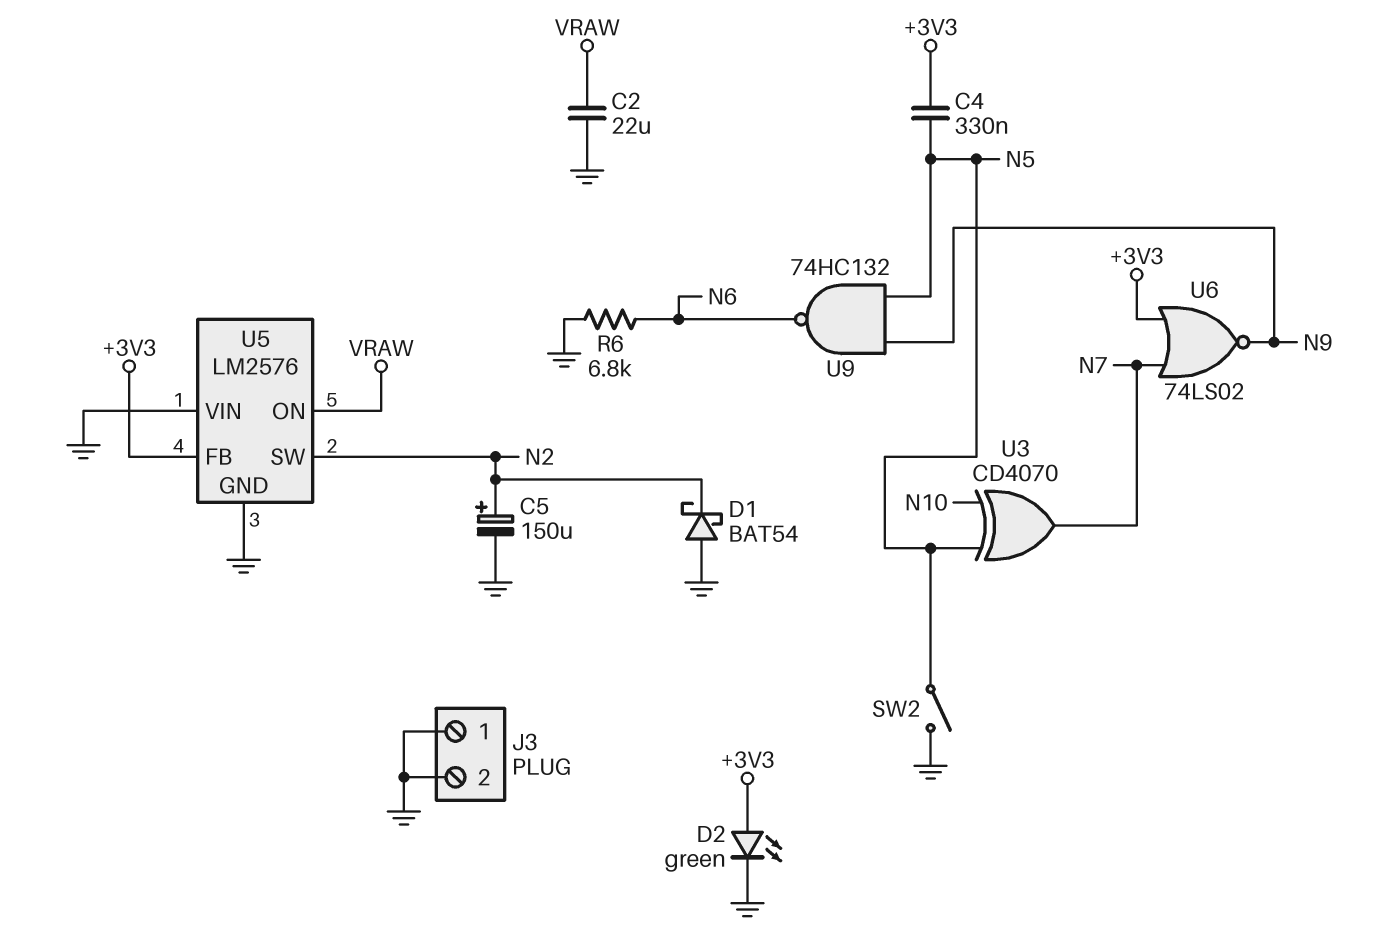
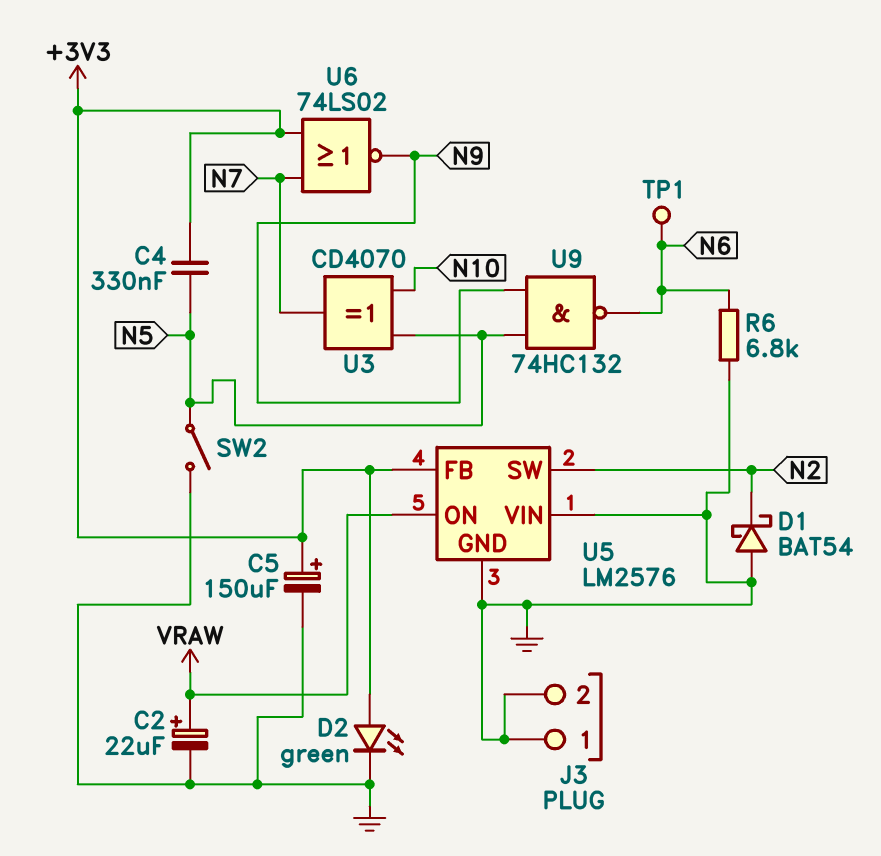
C2: 22uF (GND, VRAW) -> 22uF (plus VRAW, minus GND)
C5: 150uF (plus N2, minus GND) -> 150uF (plus +3V3, minus GND)
TP1: none -> test point (N6)

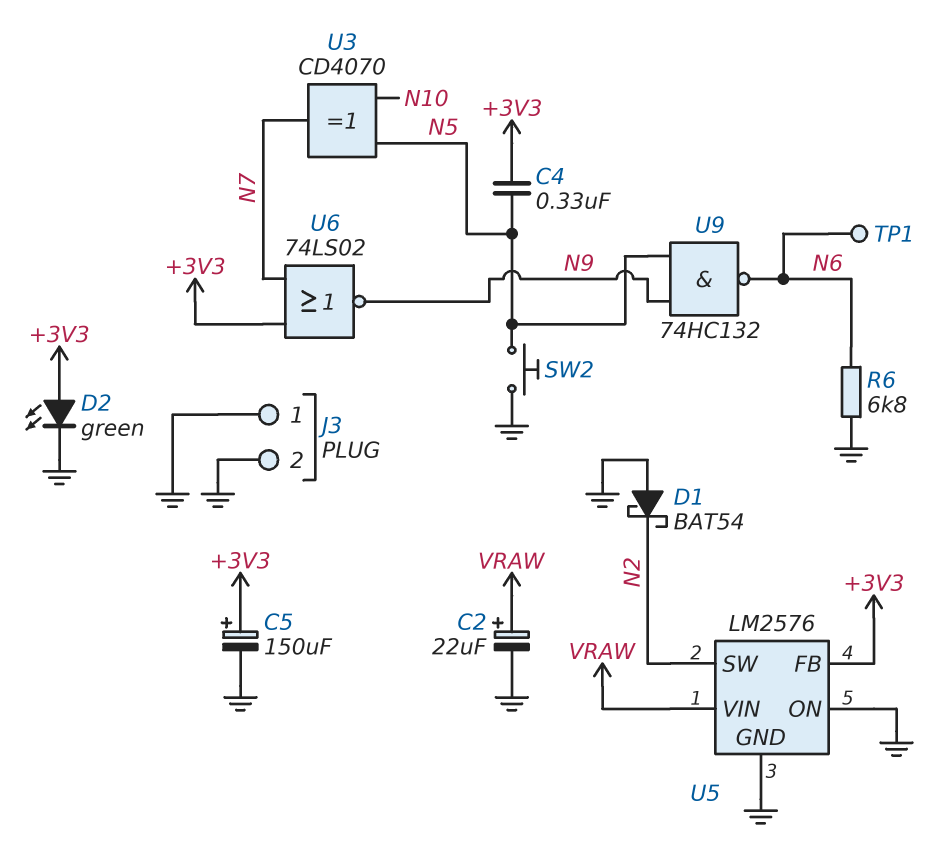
SW2: switch (GND, N5) -> button (GND, N5)
U5 pin ON: VRAW -> GND
U5 pin VIN: GND -> VRAW

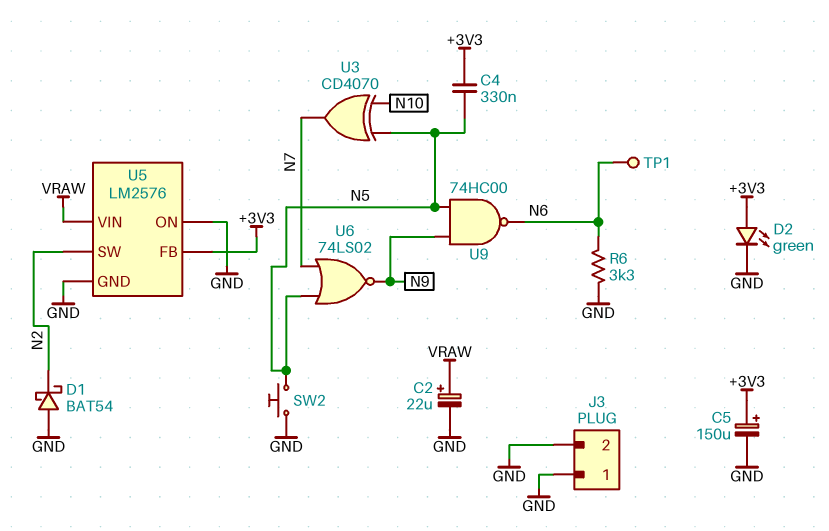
R6: 6.8k (GND, N6) -> 3.3k (GND, N6)
U6: NOR 74LS02 (in +3V3, in N7, out N9) -> NOR 74LS02 (in N5, in N7, out N9)
U9: NAND 74HC132 (in N5, in N9, out N6) -> NAND 74HC00 (in N5, in N9, out N6)

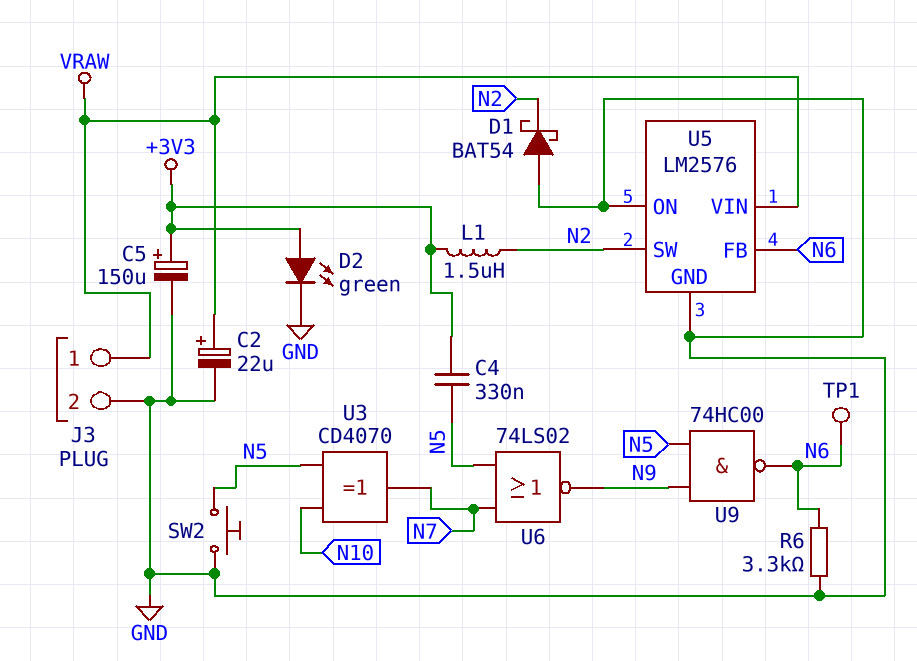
J3 pin 1: GND -> VRAW
L1: none -> 1.5uH (+3V3, N2)
U5 pin FB: +3V3 -> N6

